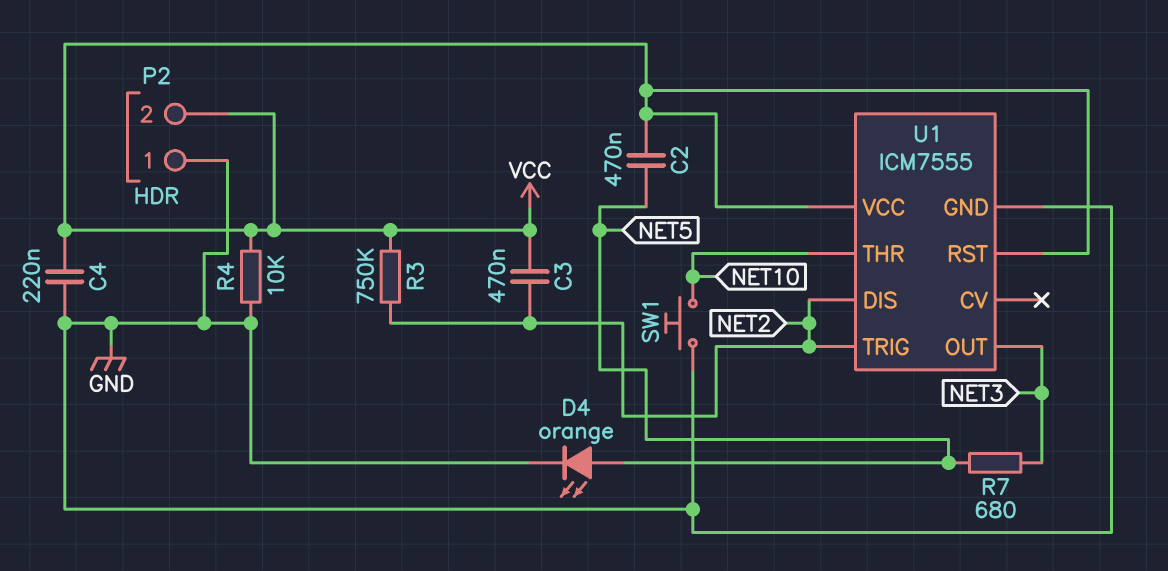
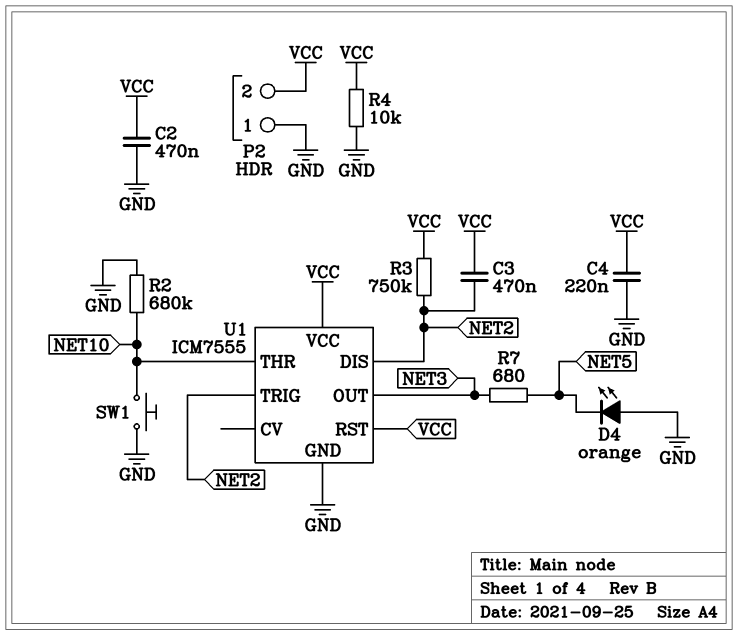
C2: 470nF (NET5, VCC) -> 470nF (GND, VCC)
D4: LED orange (A NET5, K GND) -> LED orange (A GND, K NET5)
R2: none -> 680k (GND, NET10)

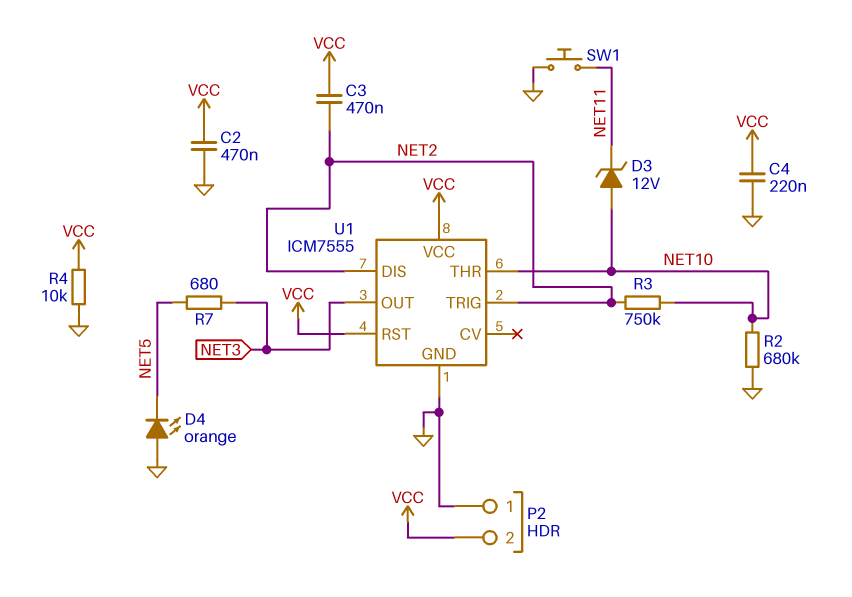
D3: none -> zener 12V (A NET10, K NET11)
R3: 750k (NET2, VCC) -> 750k (NET2, NET10)
SW1: button (GND, NET10) -> button (GND, NET11)

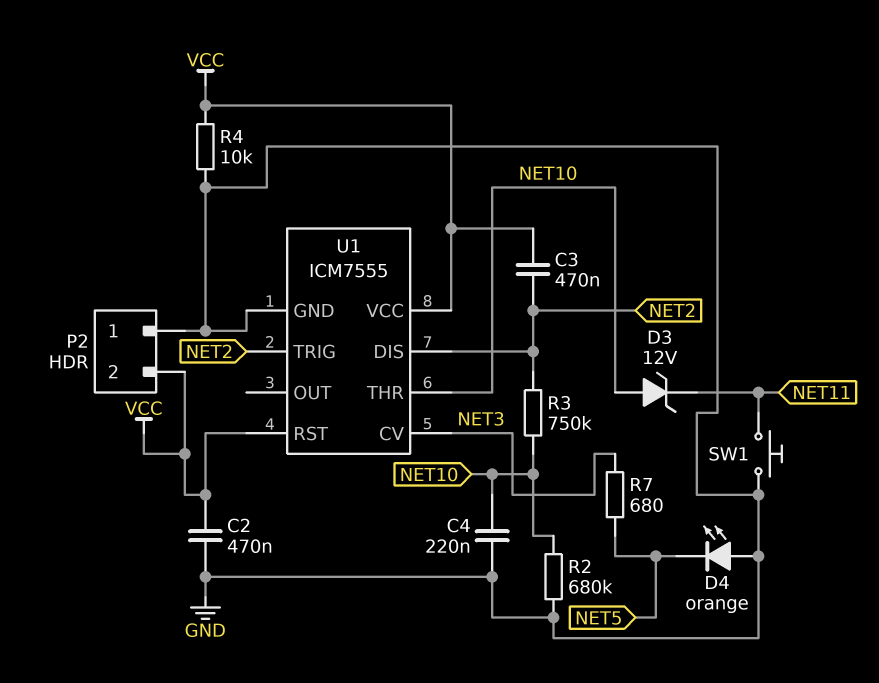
C4: 220nF (GND, VCC) -> 220nF (GND, NET10)
U1 pin CV: none -> NET3
U1 pin OUT: NET3 -> none

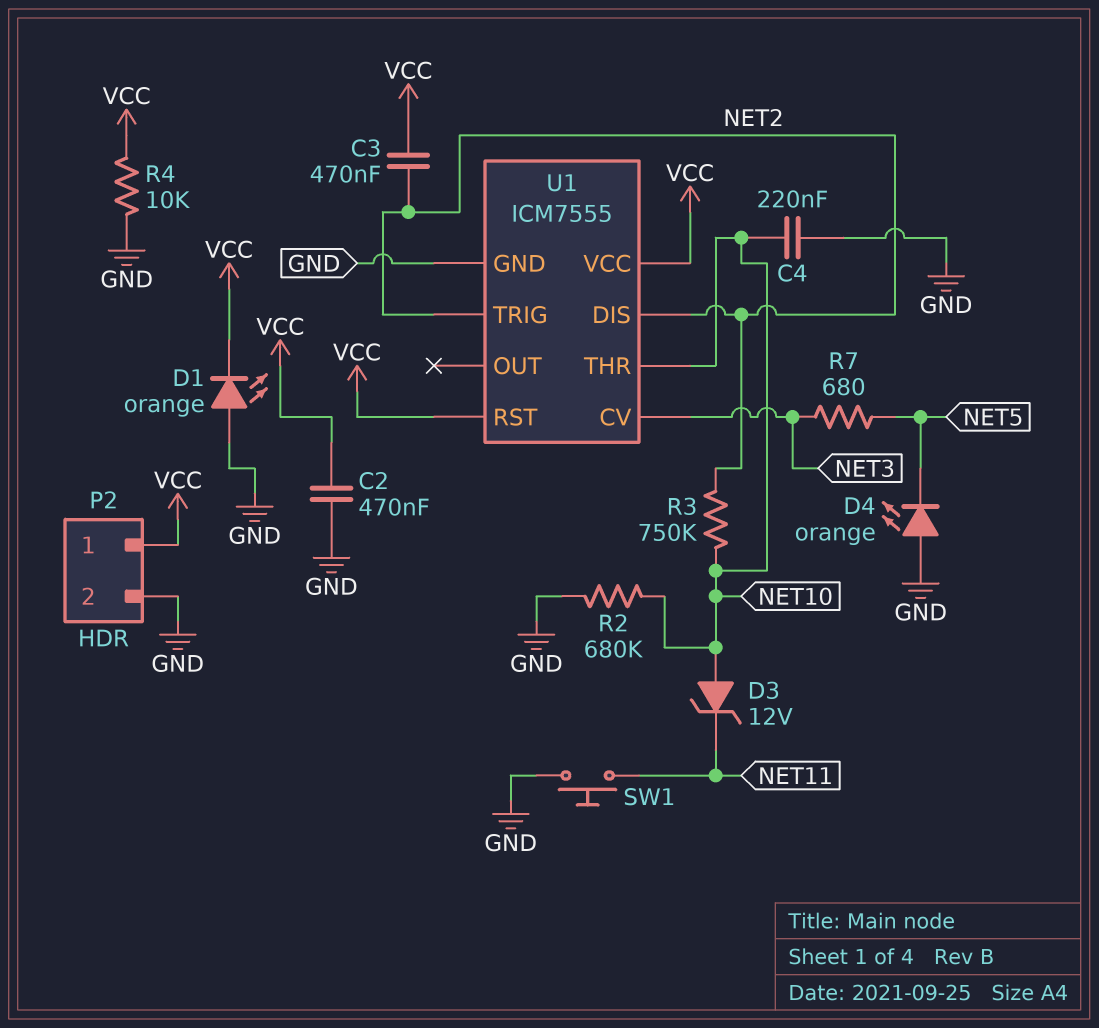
D1: none -> LED orange (A GND, K VCC)
P2 pin 1: GND -> VCC
P2 pin 2: VCC -> GND

